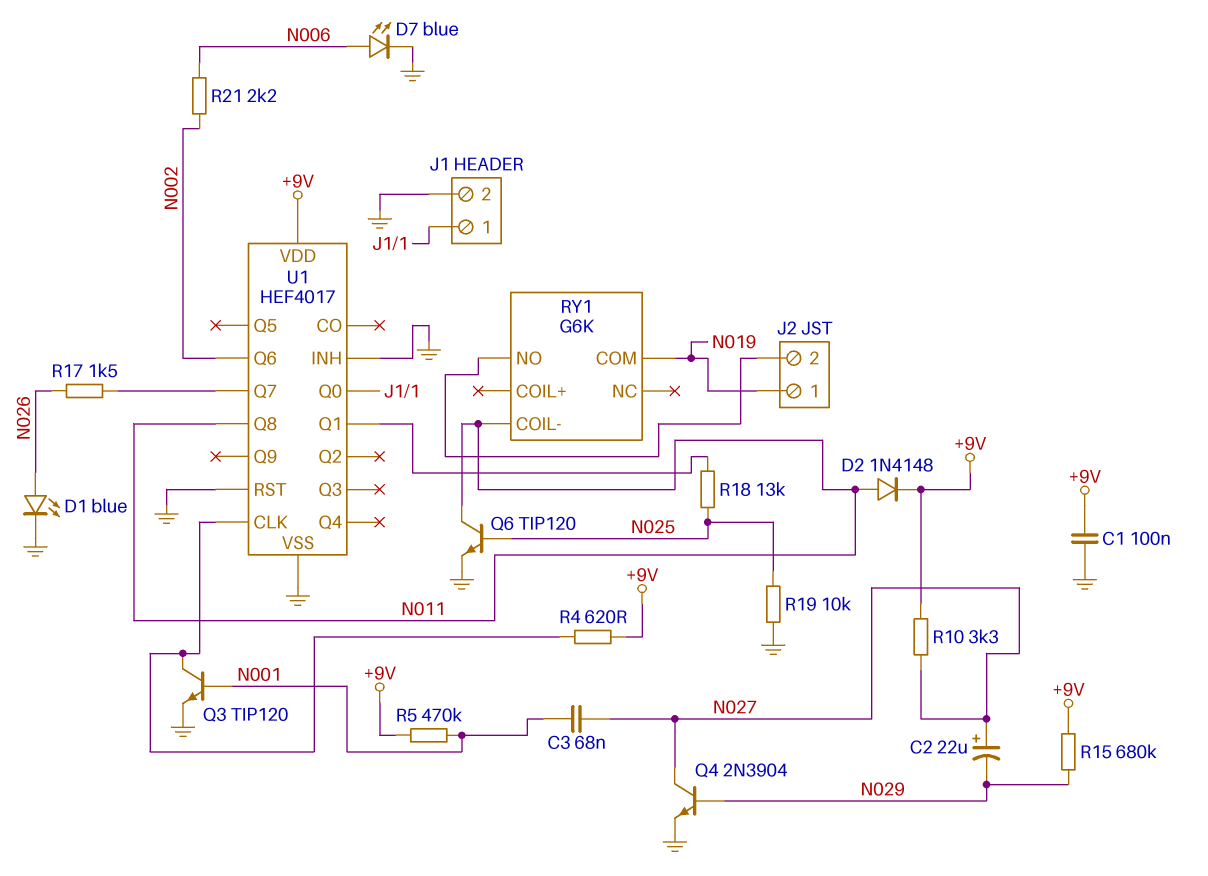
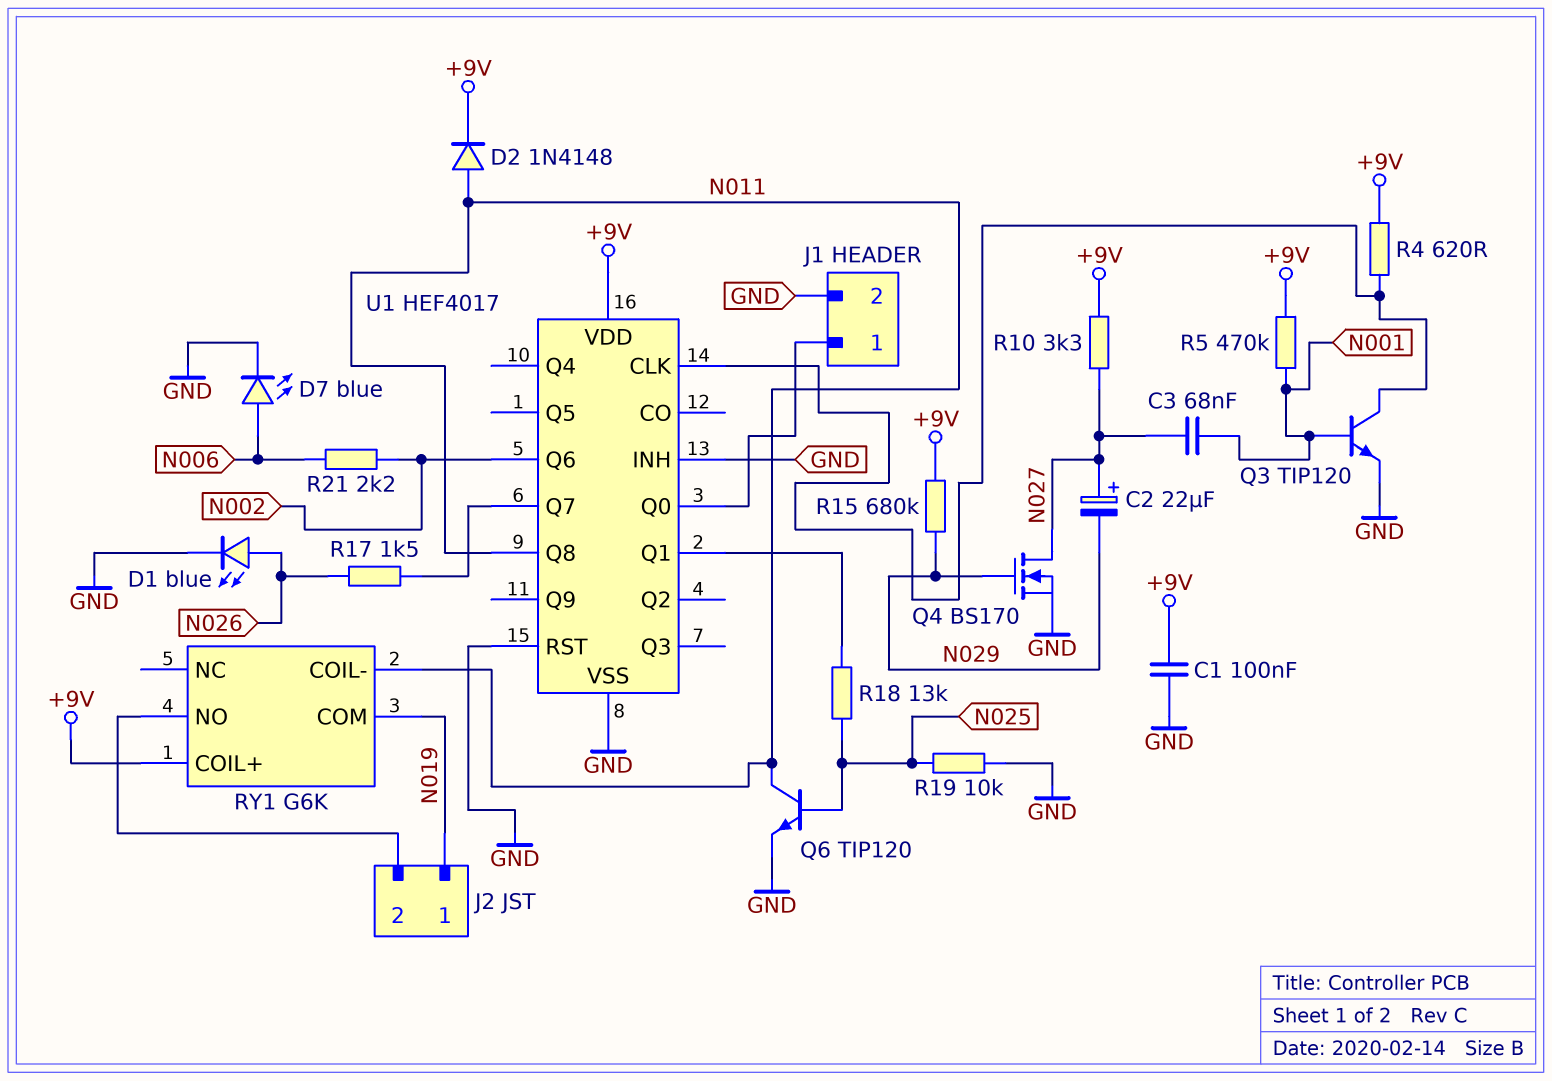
Q4: NPN 2N3904 (B N029, C N027, E GND) -> NMOS BS170 (G N029, D N027, S GND)
RY1 pin COIL+: none -> +9V

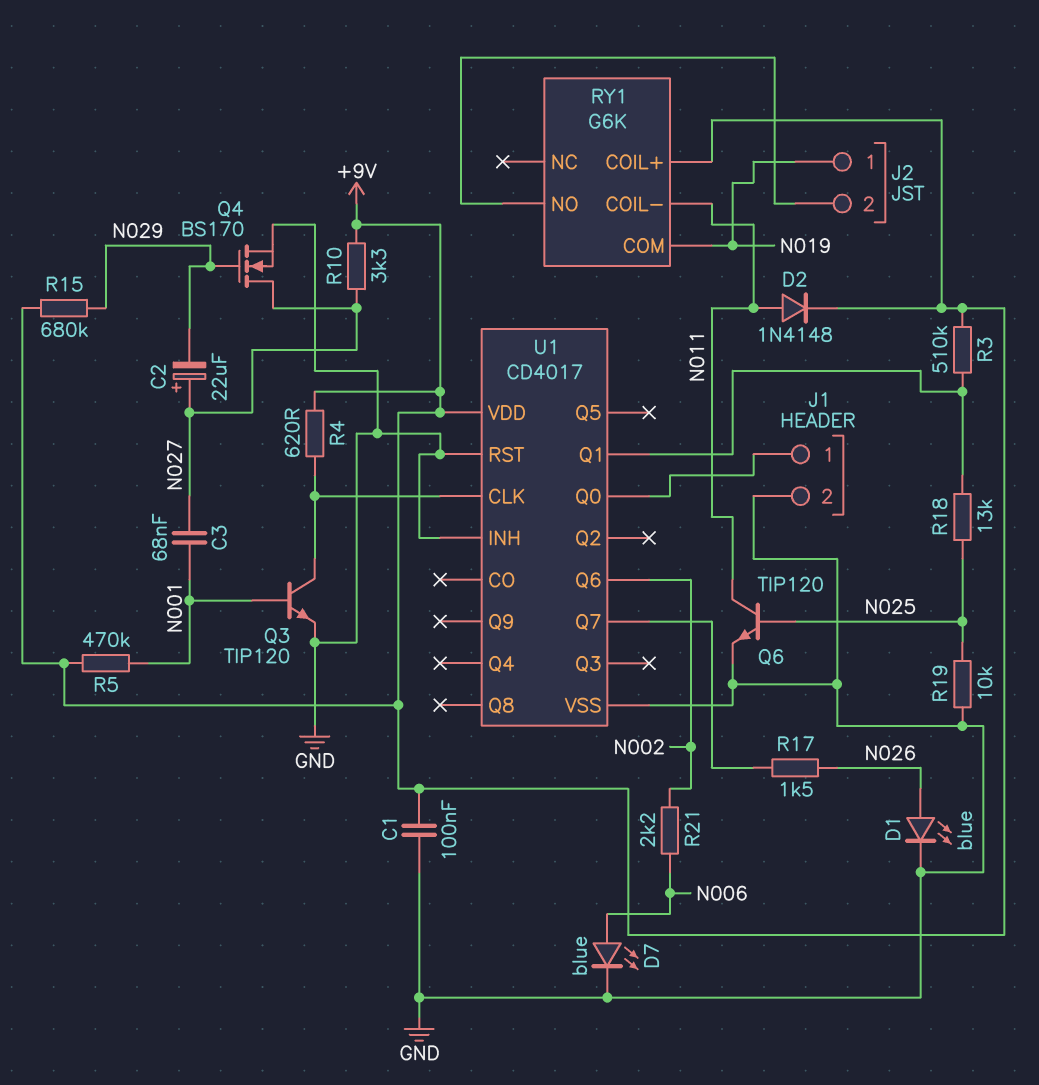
R3: none -> 510k (+9V, U1/Q1)
U1: HEF4017 -> CD4017
U1 pin Q8: N011 -> none

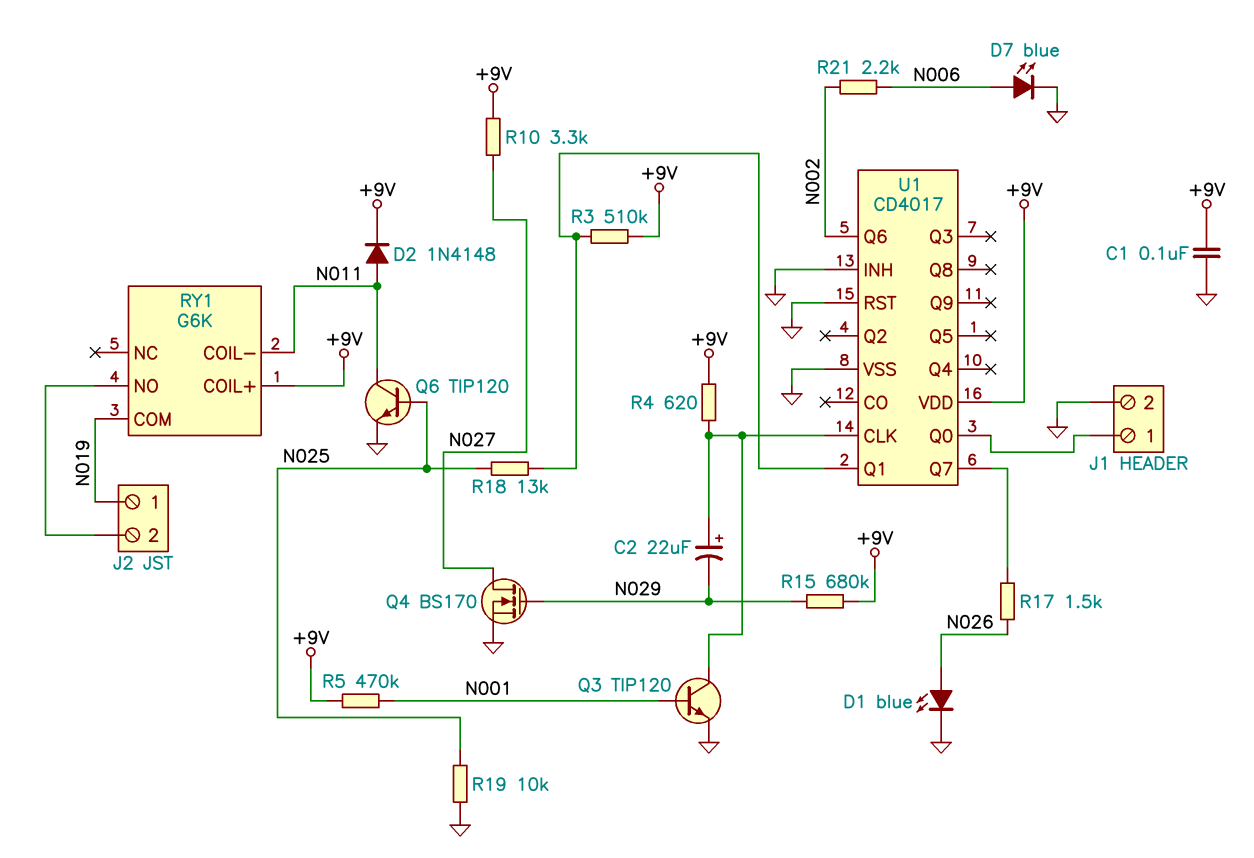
C2: 22uF (plus N027, minus N029) -> 22uF (plus U1/CLK, minus N029)
C3: 68nF (N001, N027) -> none

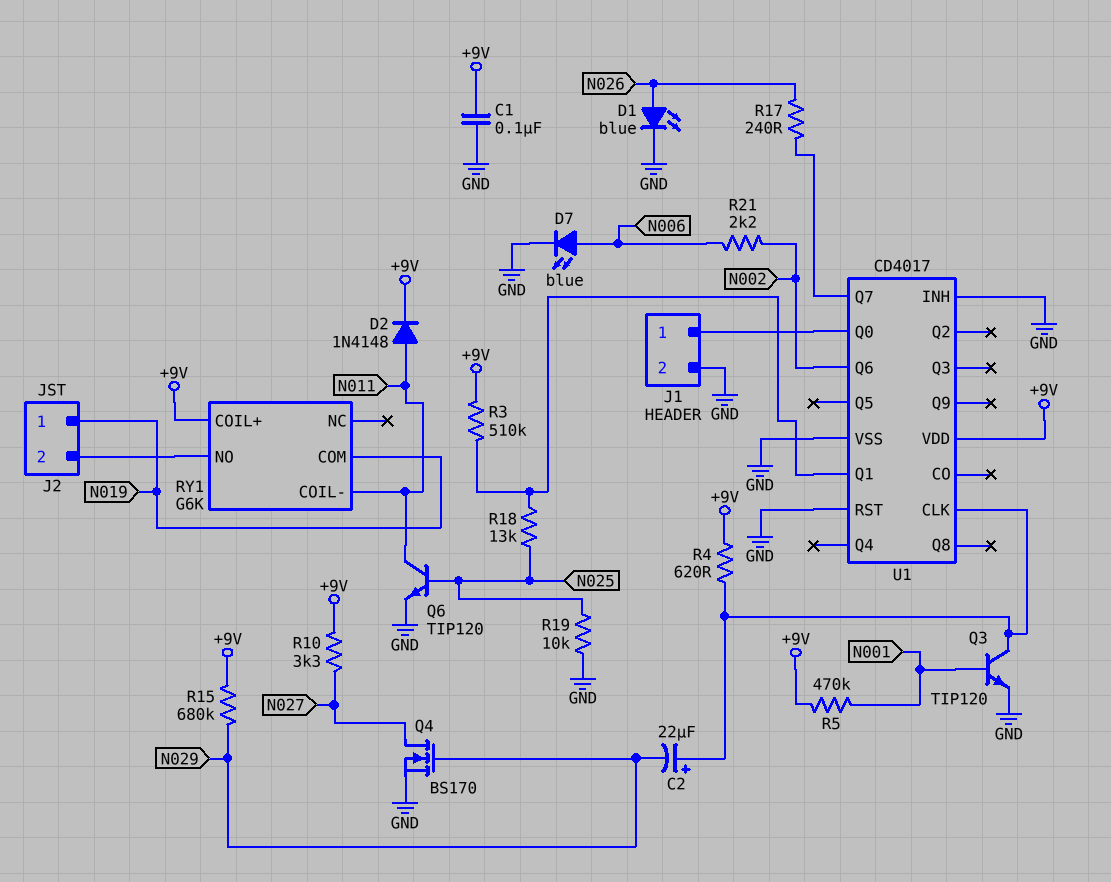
R17: 1.5k (N026, U1/Q7) -> 240 (N026, U1/Q7)

